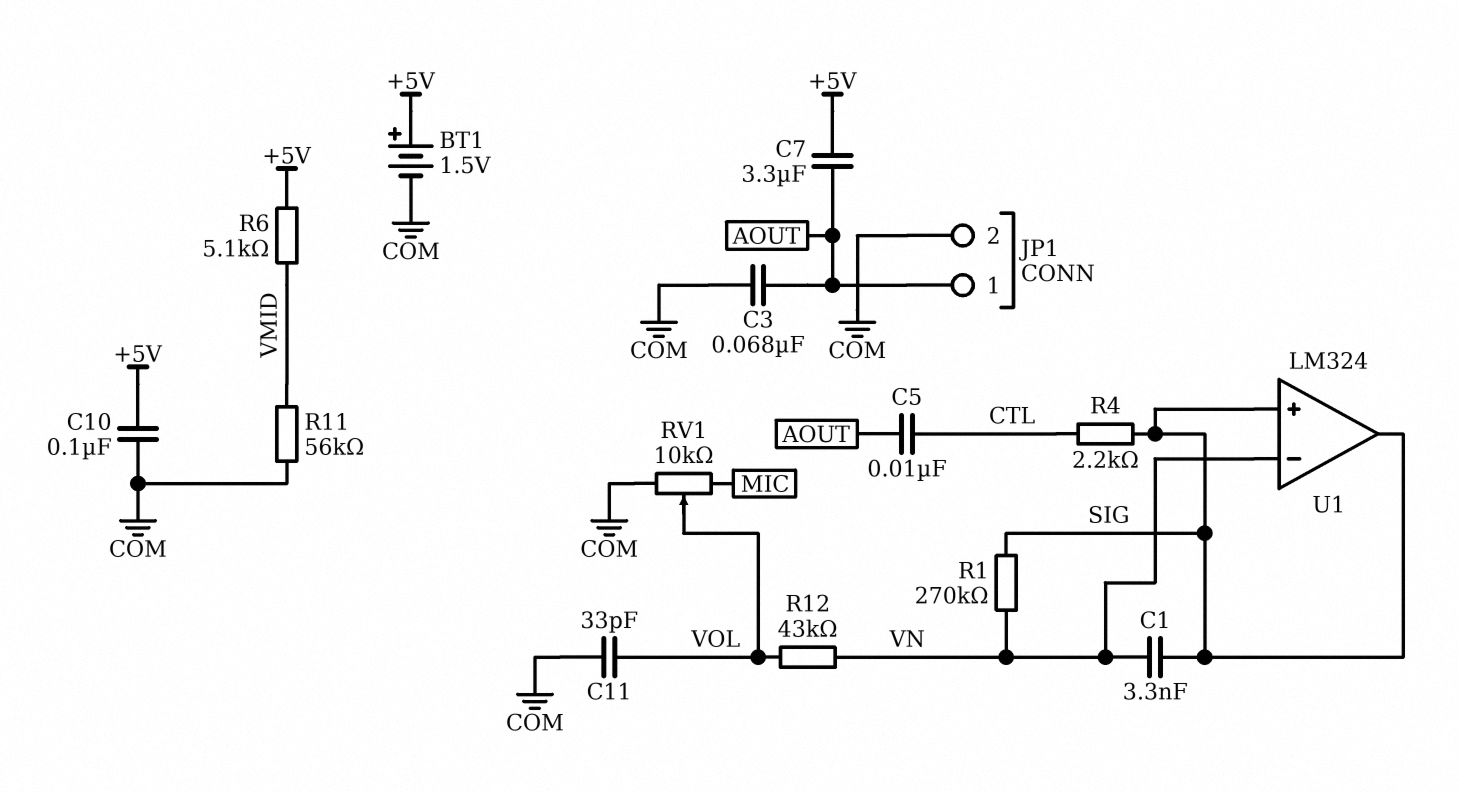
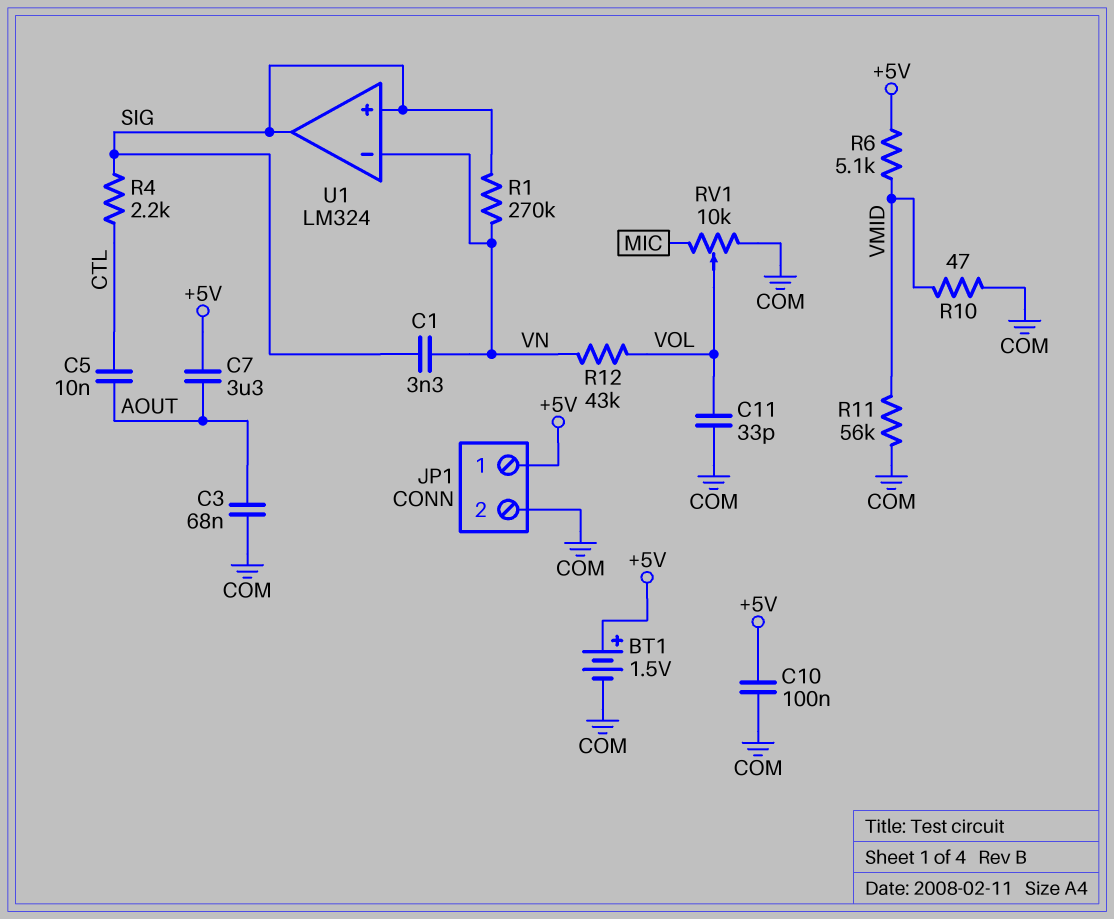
JP1 pin 1: AOUT -> +5V
R10: none -> 47 (COM, VMID)

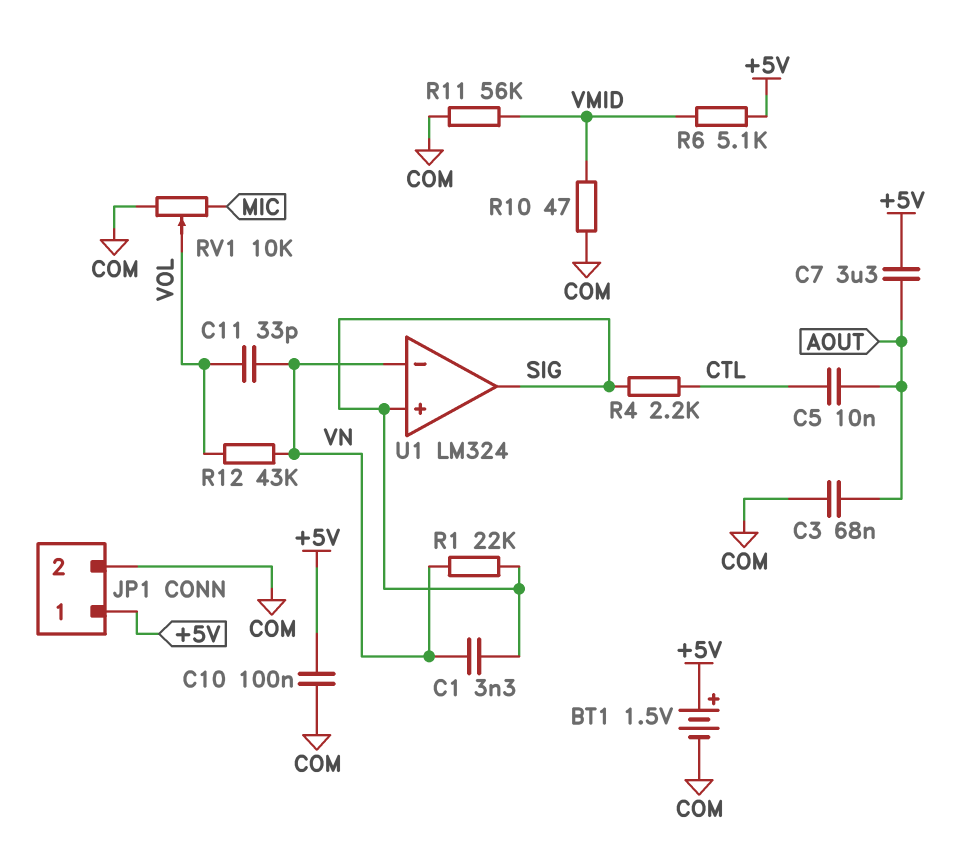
C11: 33pF (COM, VOL) -> 33pF (VN, VOL)
R1: 270k (SIG, VN) -> 22k (SIG, VN)

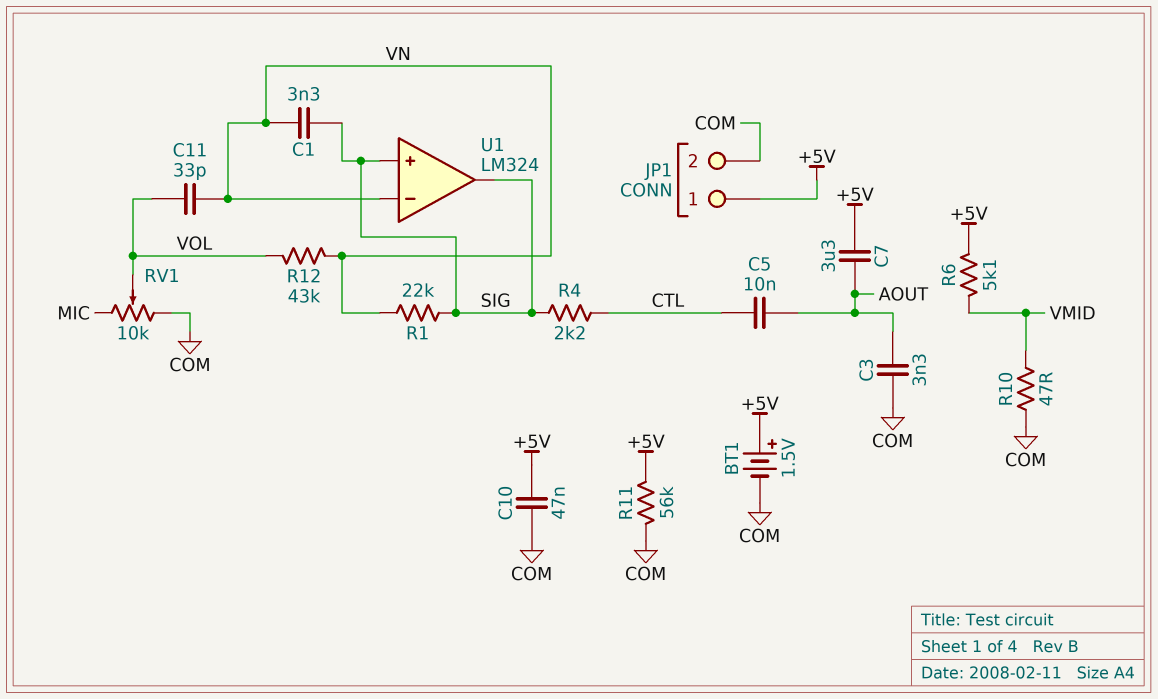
C3: 68nF (AOUT, COM) -> 3.3nF (AOUT, COM)
C10: 100nF (+5V, COM) -> 47nF (+5V, COM)
R11: 56k (COM, VMID) -> 56k (+5V, COM)

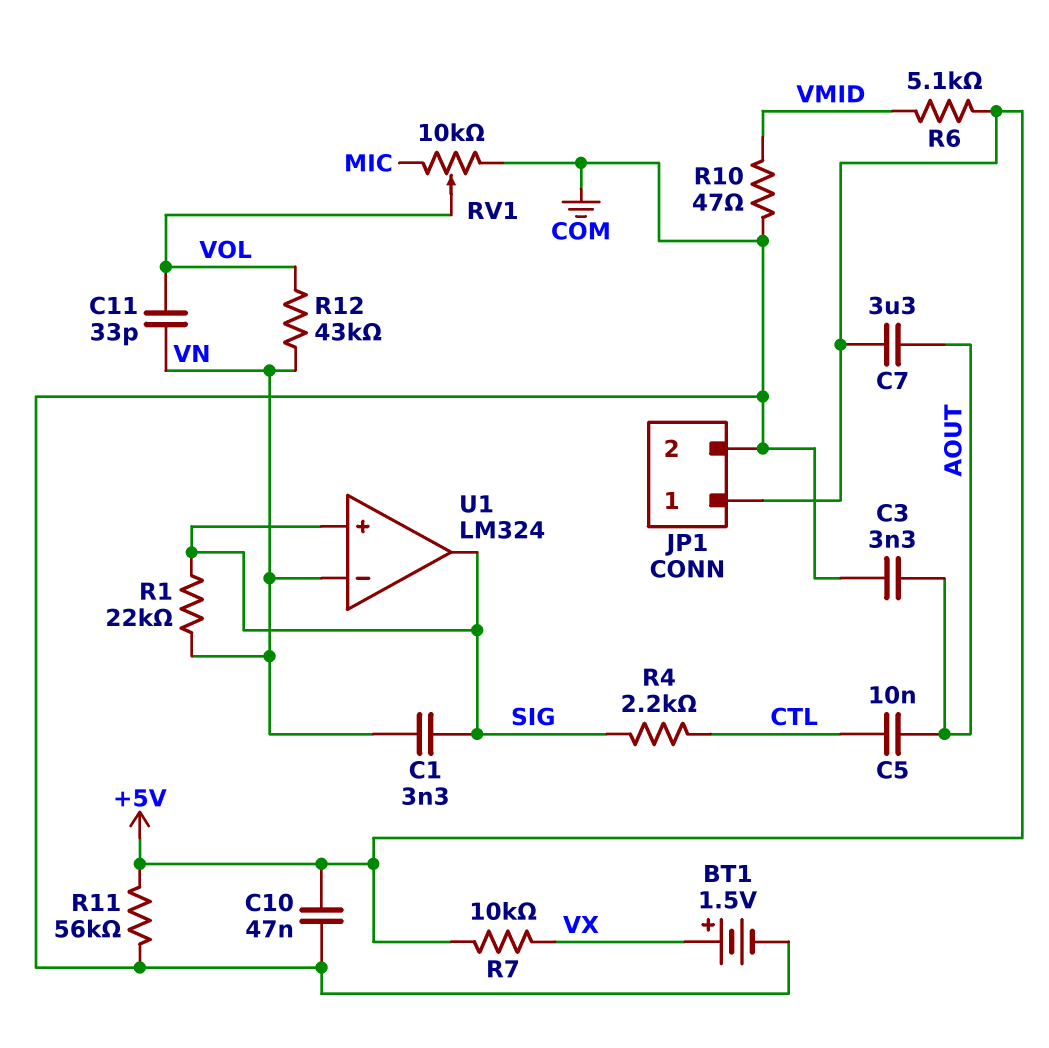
BT1: 1.5V (plus +5V, minus COM) -> 1.5V (plus VX, minus COM)
R7: none -> 10k (+5V, VX)

